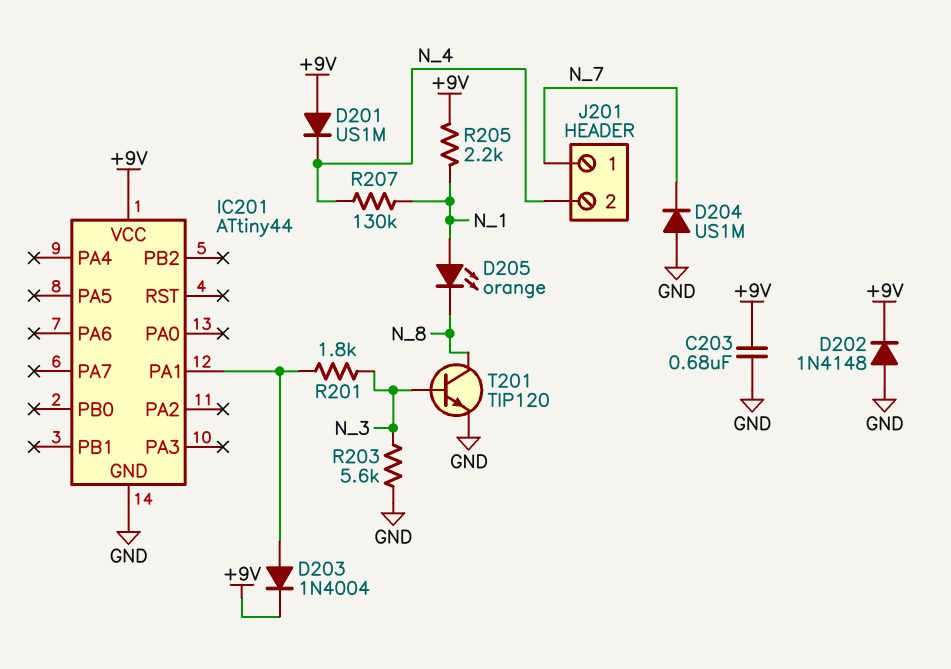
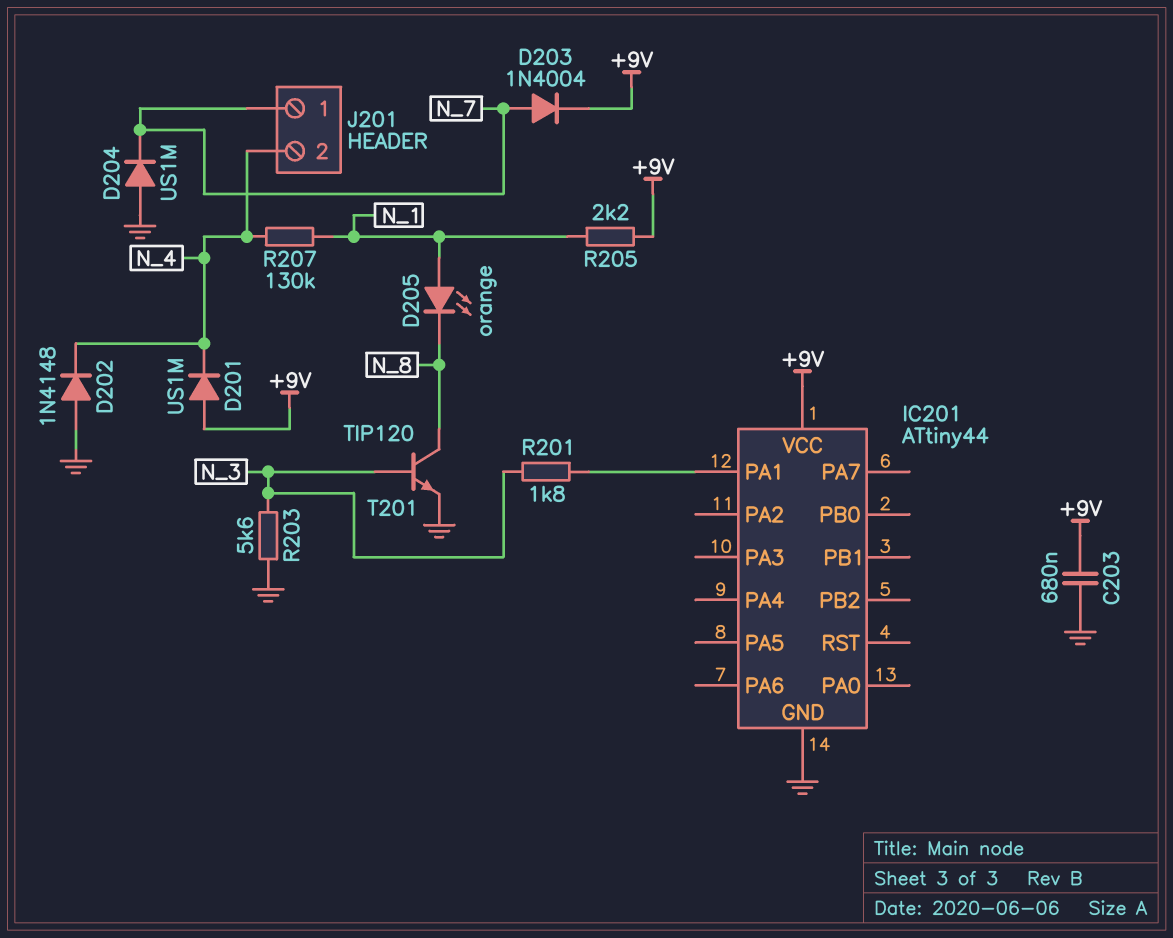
D202: diode 1N4148 (A GND, K +9V) -> diode 1N4148 (A GND, K N_4)
D203: diode 1N4004 (A IC201/PA1, K +9V) -> diode 1N4004 (A N_7, K +9V)

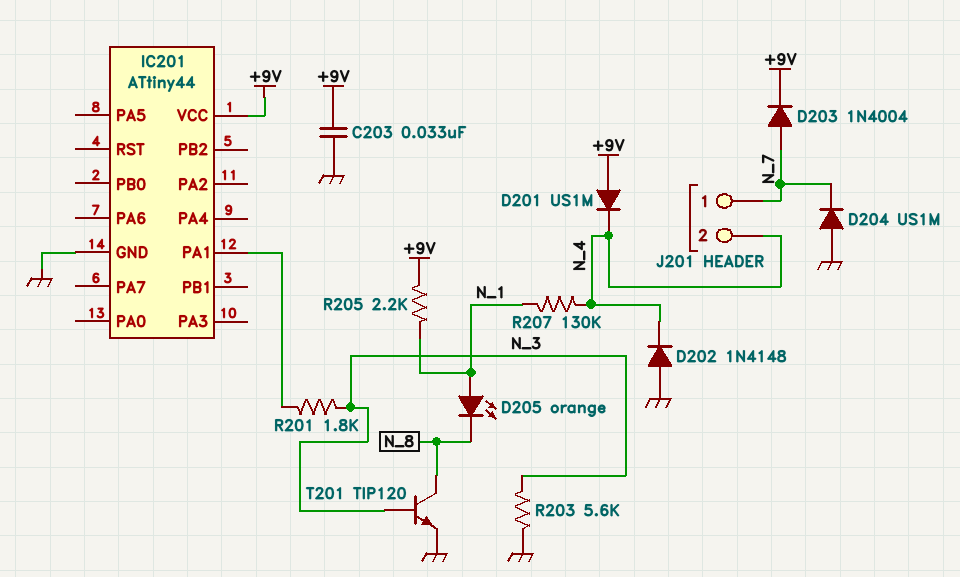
C203: 680nF (+9V, GND) -> 33nF (+9V, GND)

